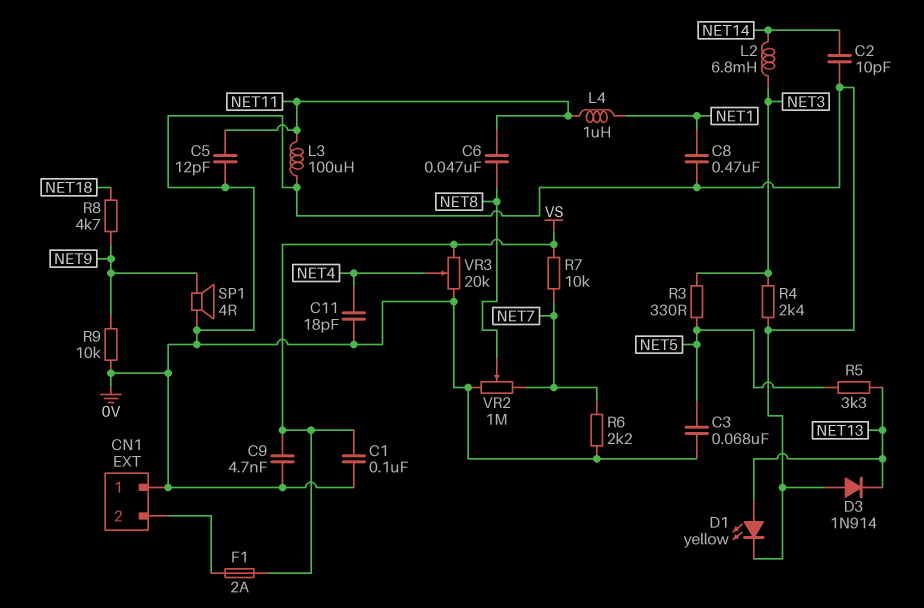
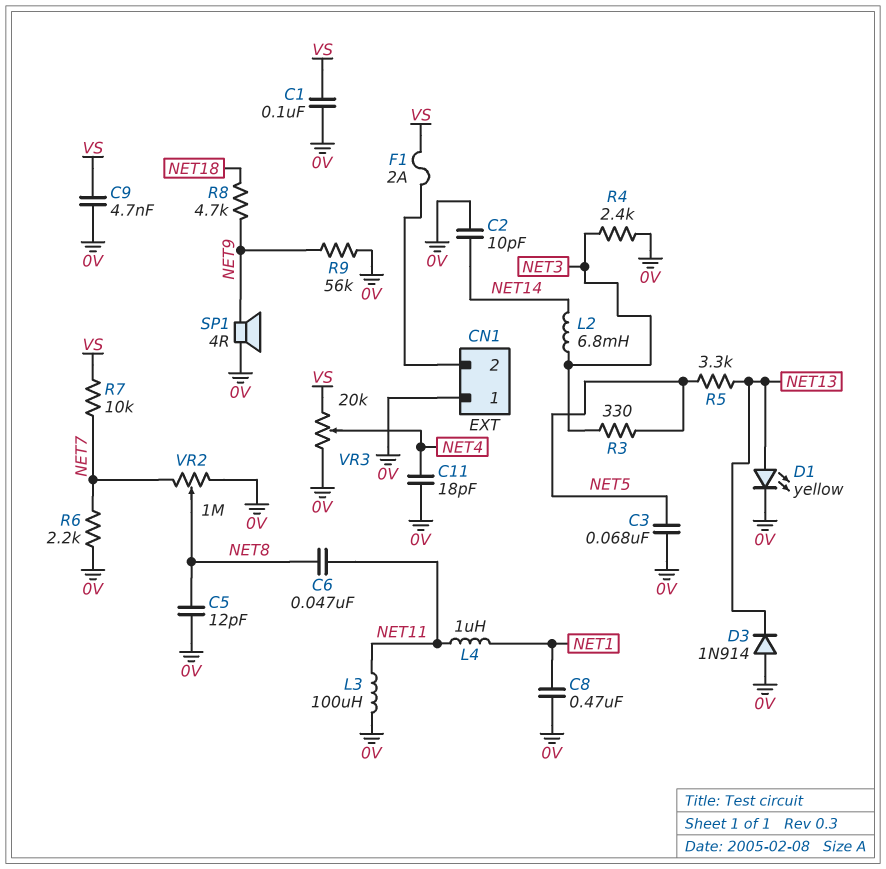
C5: 12pF (0V, NET11) -> 12pF (0V, NET8)
R9: 10k (0V, NET9) -> 56k (0V, NET9)

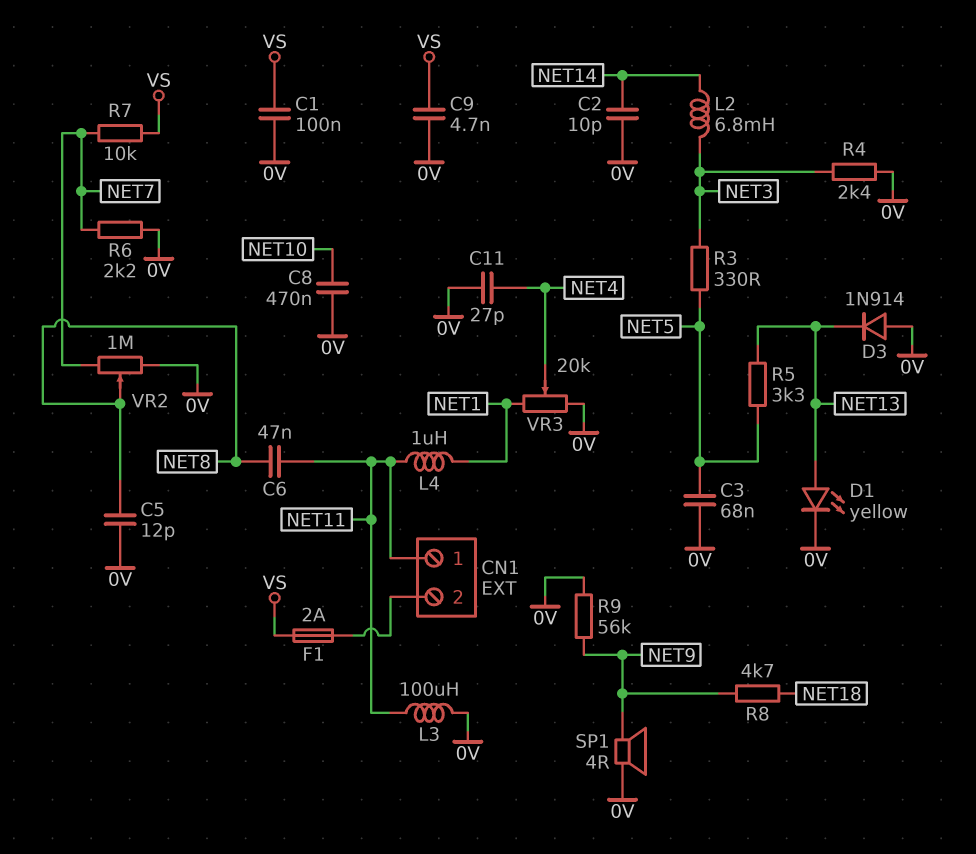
C8: 470nF (0V, NET1) -> 470nF (0V, NET10)
C11: 18pF (0V, NET4) -> 27pF (0V, NET4)
CN1 pin 1: 0V -> NET11
VR3: 20k (0V, VS, wiper NET4) -> 20k (0V, NET1, wiper NET4)

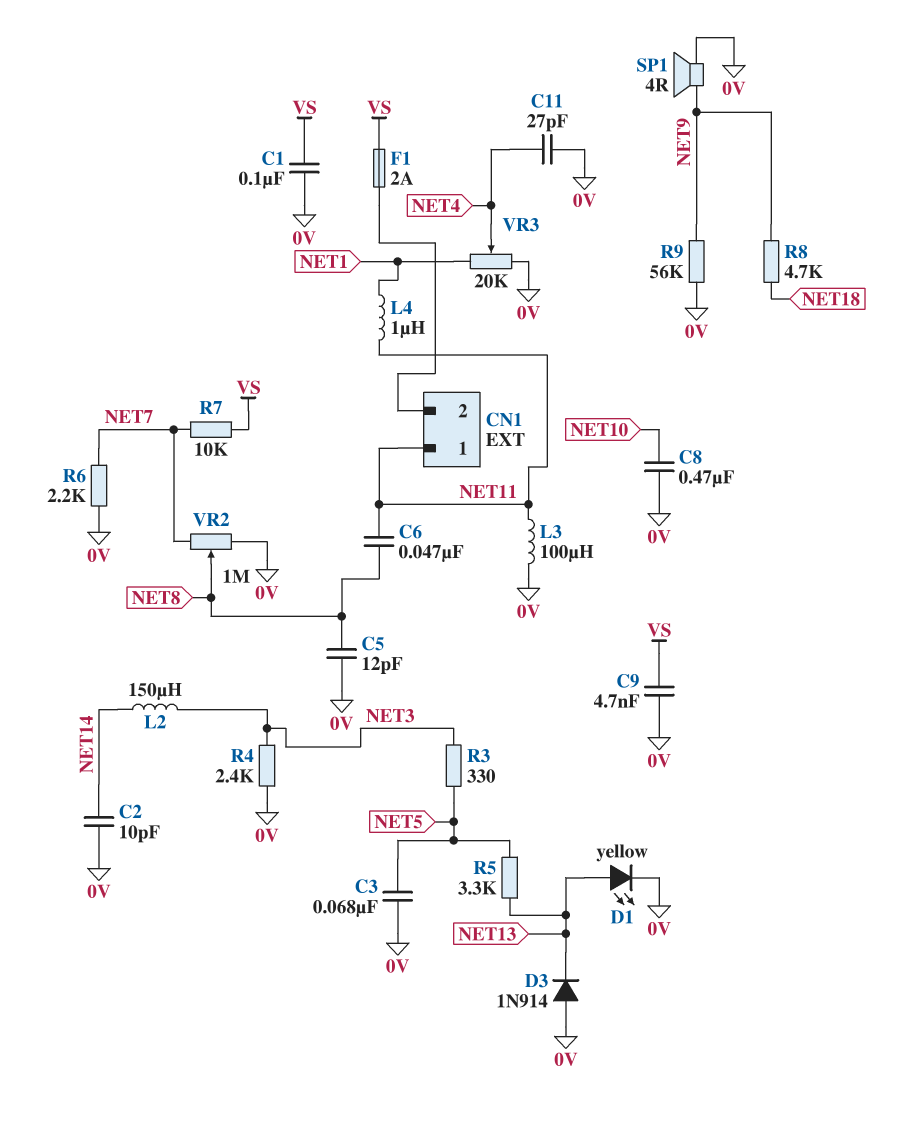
L2: 6.8mH (NET3, NET14) -> 150uH (NET3, NET14)

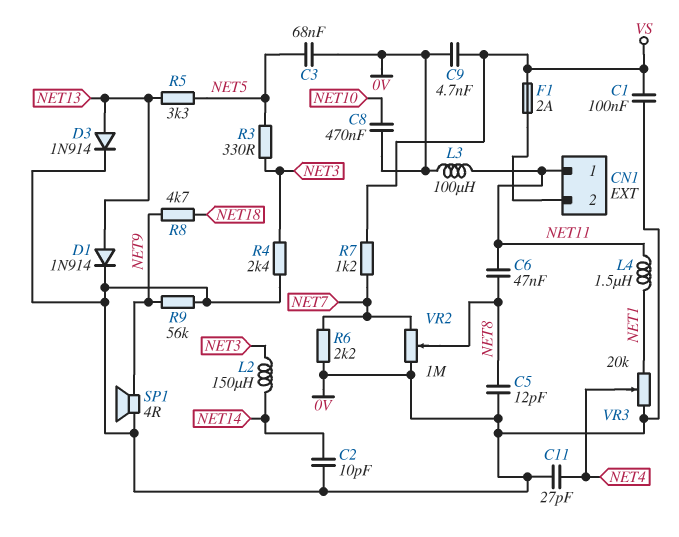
D1: LED yellow (A NET13, K 0V) -> diode 1N914 (A NET13, K 0V)
D3: diode 1N914 (A 0V, K NET13) -> diode 1N914 (A NET13, K 0V)
L4: 1uH (NET1, NET11) -> 1.5uH (NET1, NET11)
R7: 10k (NET7, VS) -> 1.2k (NET7, VS)

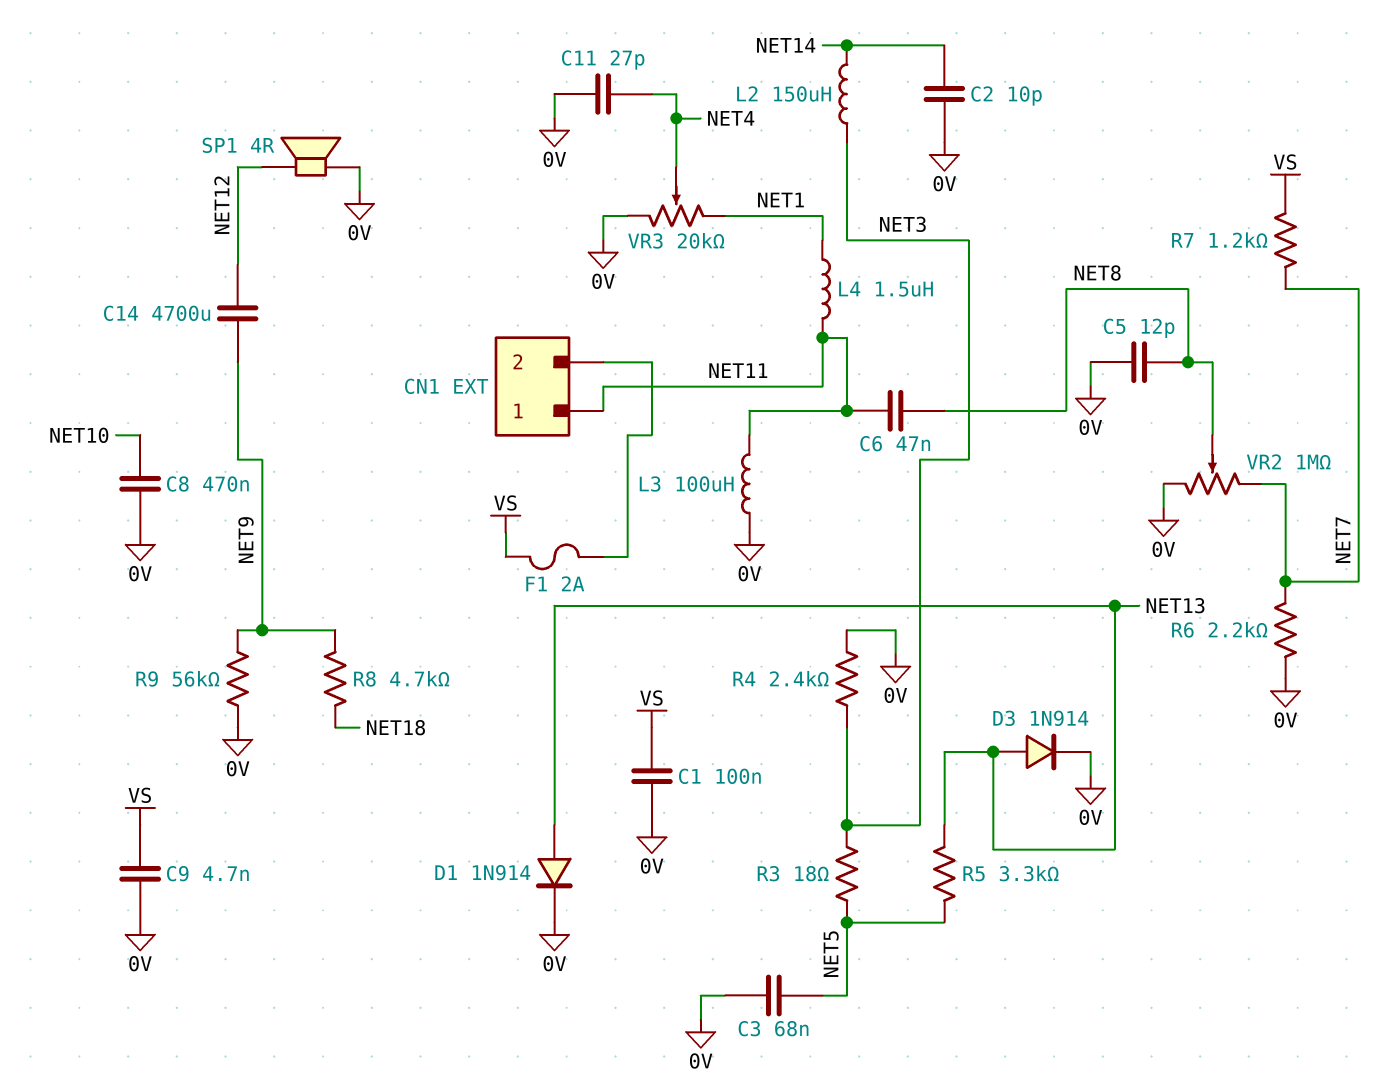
C14: none -> 4700uF (NET9, NET12)
R3: 330 (NET3, NET5) -> 18 (NET3, NET5)
SP1: speaker 4R (0V, NET9) -> speaker 4R (0V, NET12)

